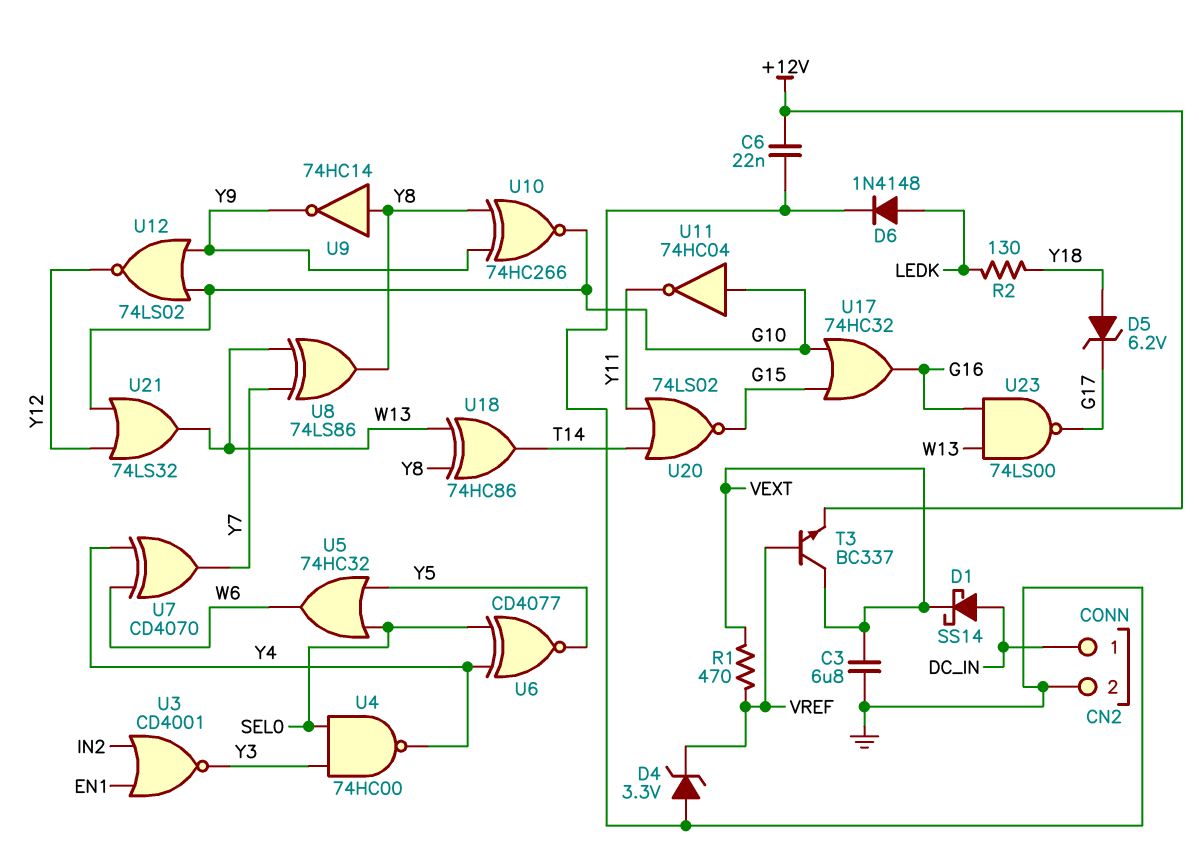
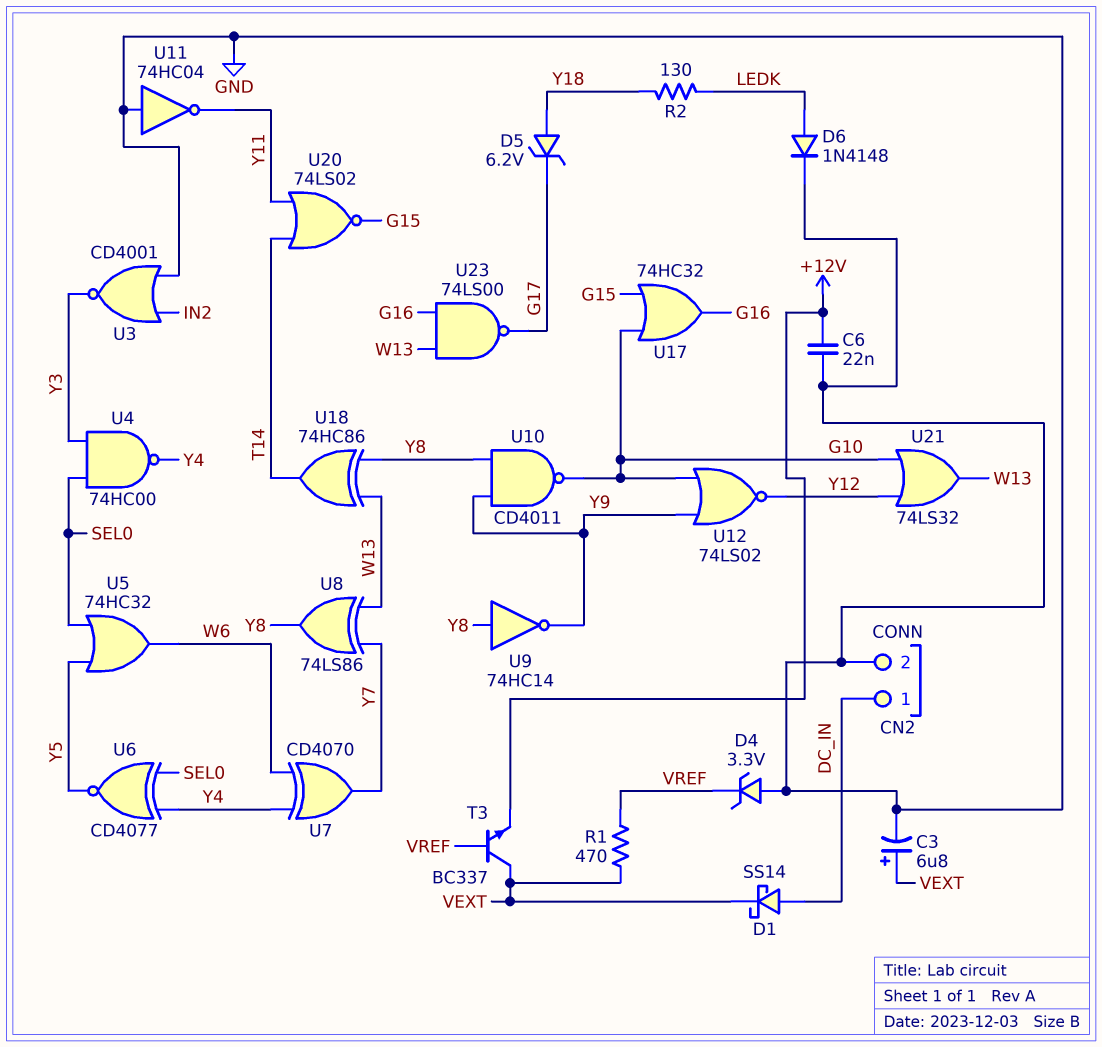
C3: 6.8uF (GND, VEXT) -> 6.8uF (plus VEXT, minus GND)
U3: NOR CD4001 (in EN1, in IN2, out Y3) -> NOR CD4001 (in GND, in IN2, out Y3)
U10: XNOR 74HC266 (in Y8, in Y9, out G10) -> NAND CD4011 (in Y8, in Y9, out G10)
U11: NOT 74HC04 (in G10, out Y11) -> NOT 74HC04 (in GND, out Y11)

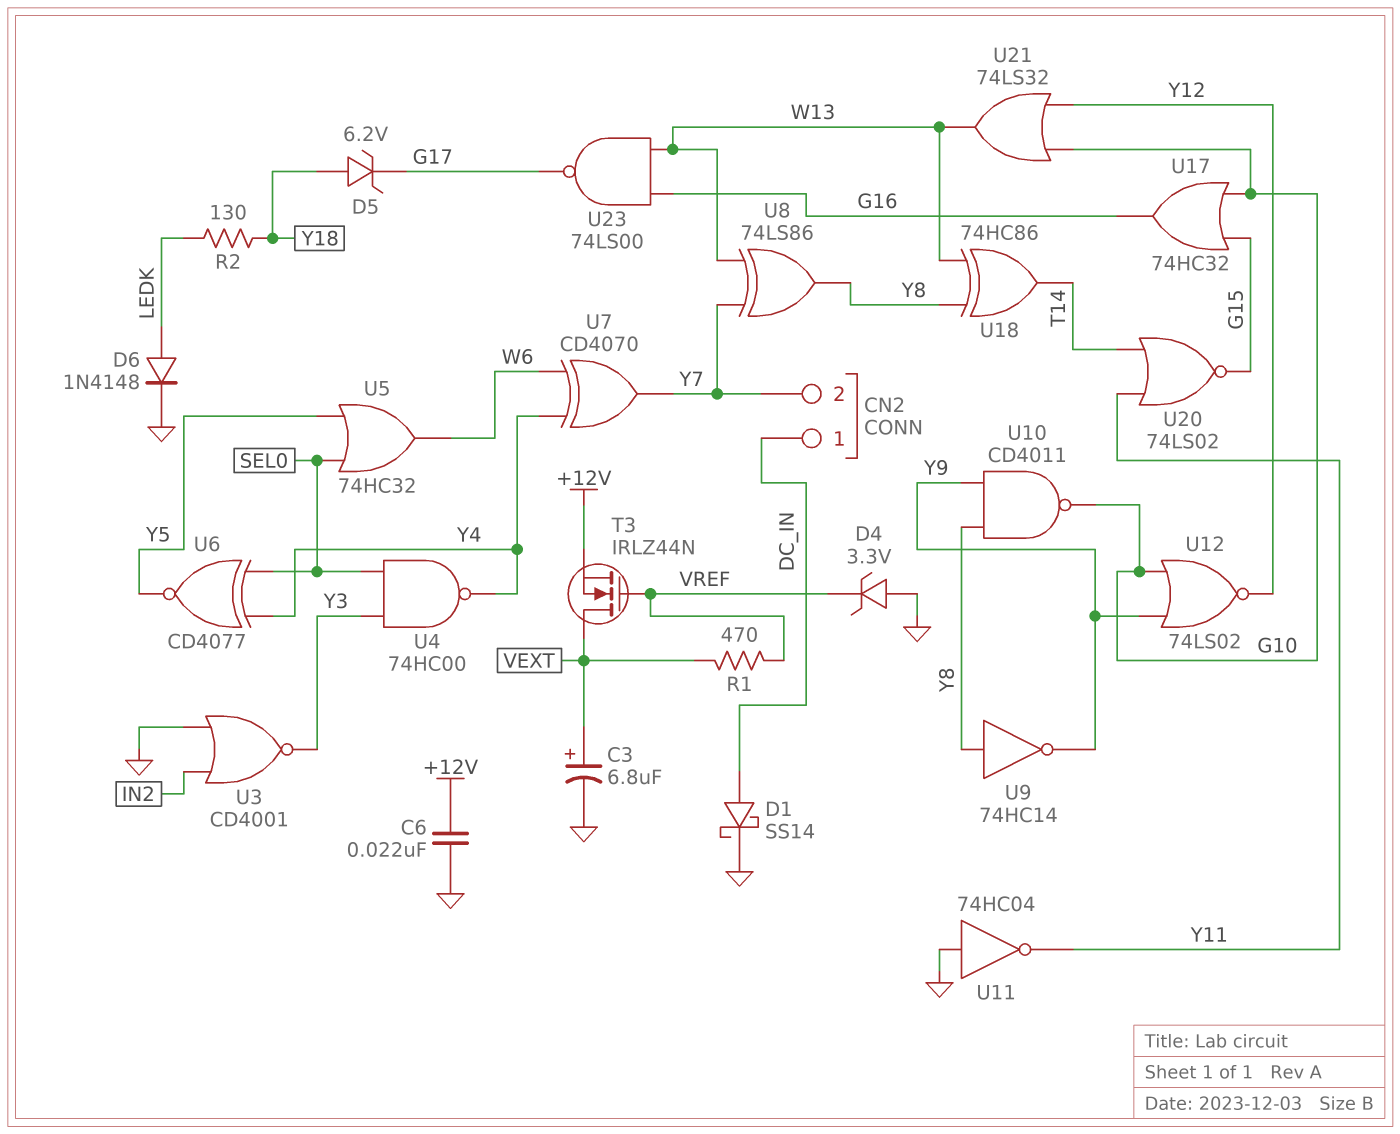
CN2 pin 2: GND -> Y7
D1: schottky SS14 (A DC_IN, K VEXT) -> schottky SS14 (A DC_IN, K GND)
T3: NPN BC337 (B VREF, C VEXT, E +12V) -> NMOS IRLZ44N (G VREF, D VEXT, S +12V)

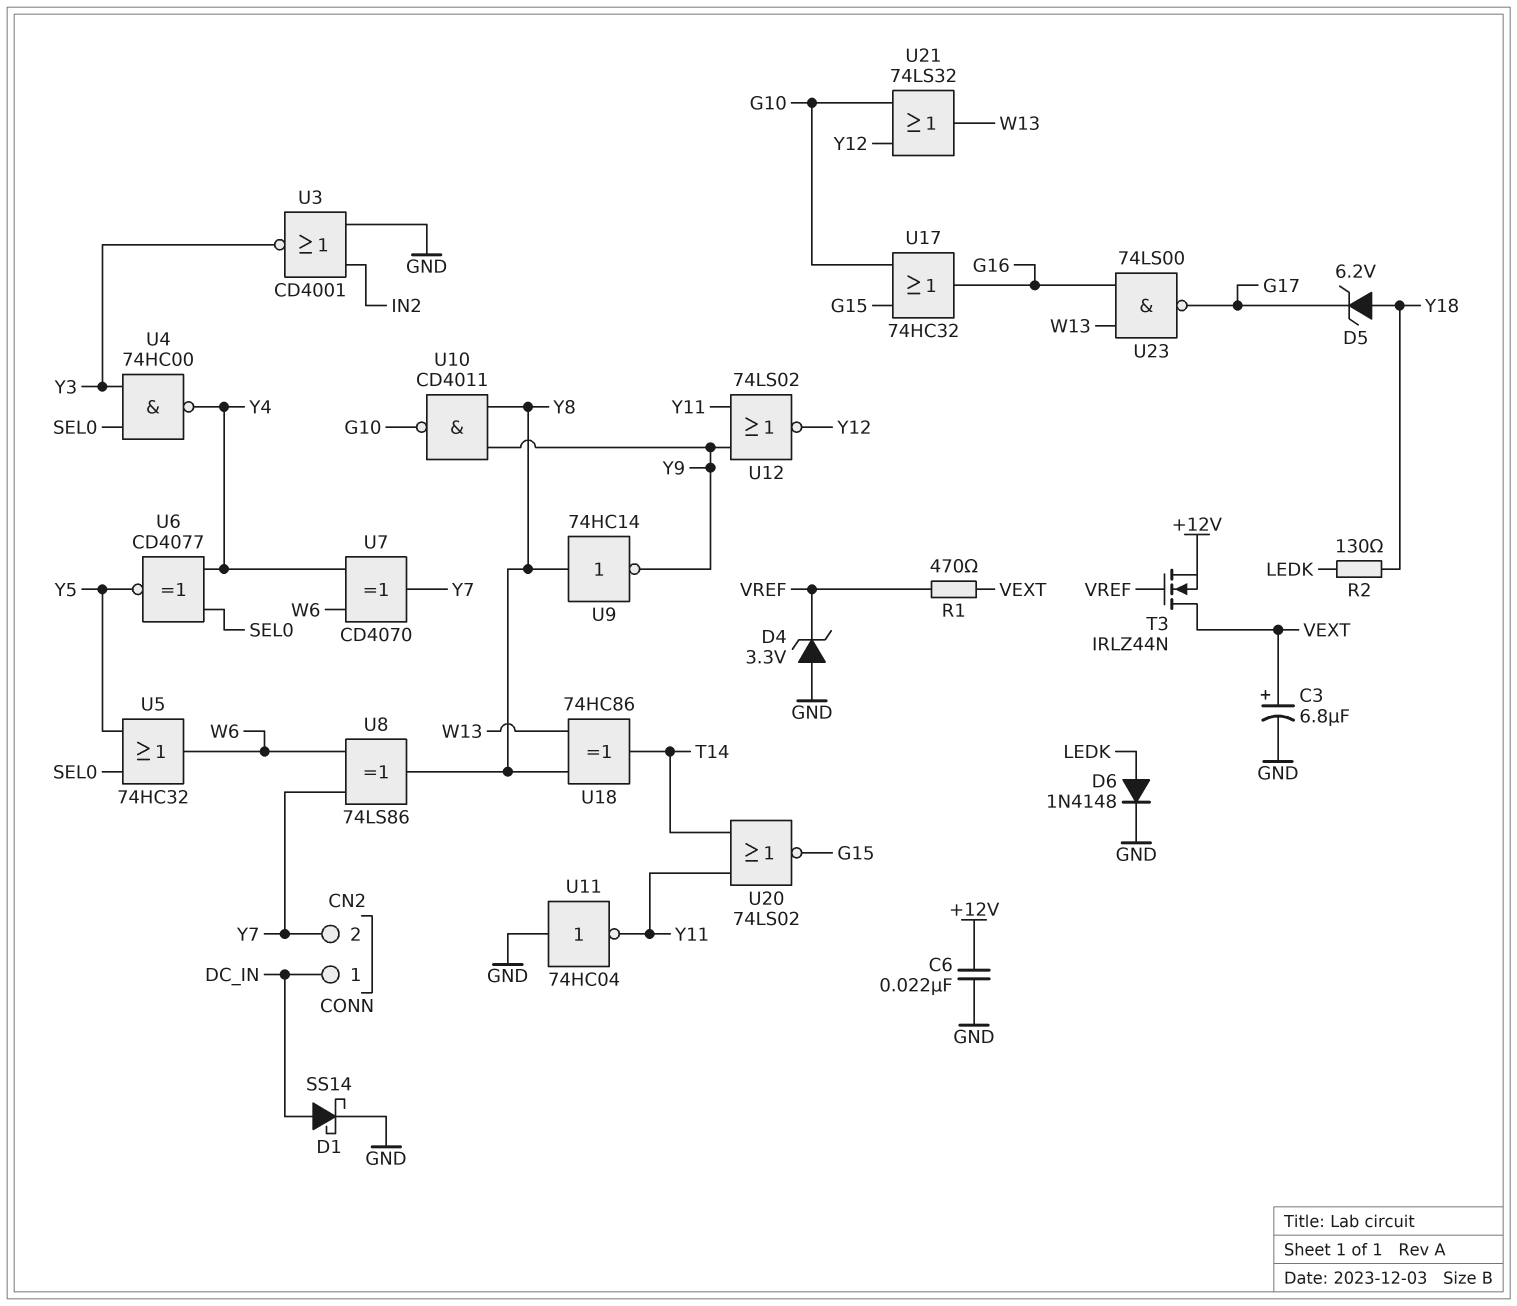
U8: XOR 74LS86 (in W13, in Y7, out Y8) -> XOR 74LS86 (in W6, in Y7, out Y8)
U12: NOR 74LS02 (in G10, in Y9, out Y12) -> NOR 74LS02 (in Y9, in Y11, out Y12)

